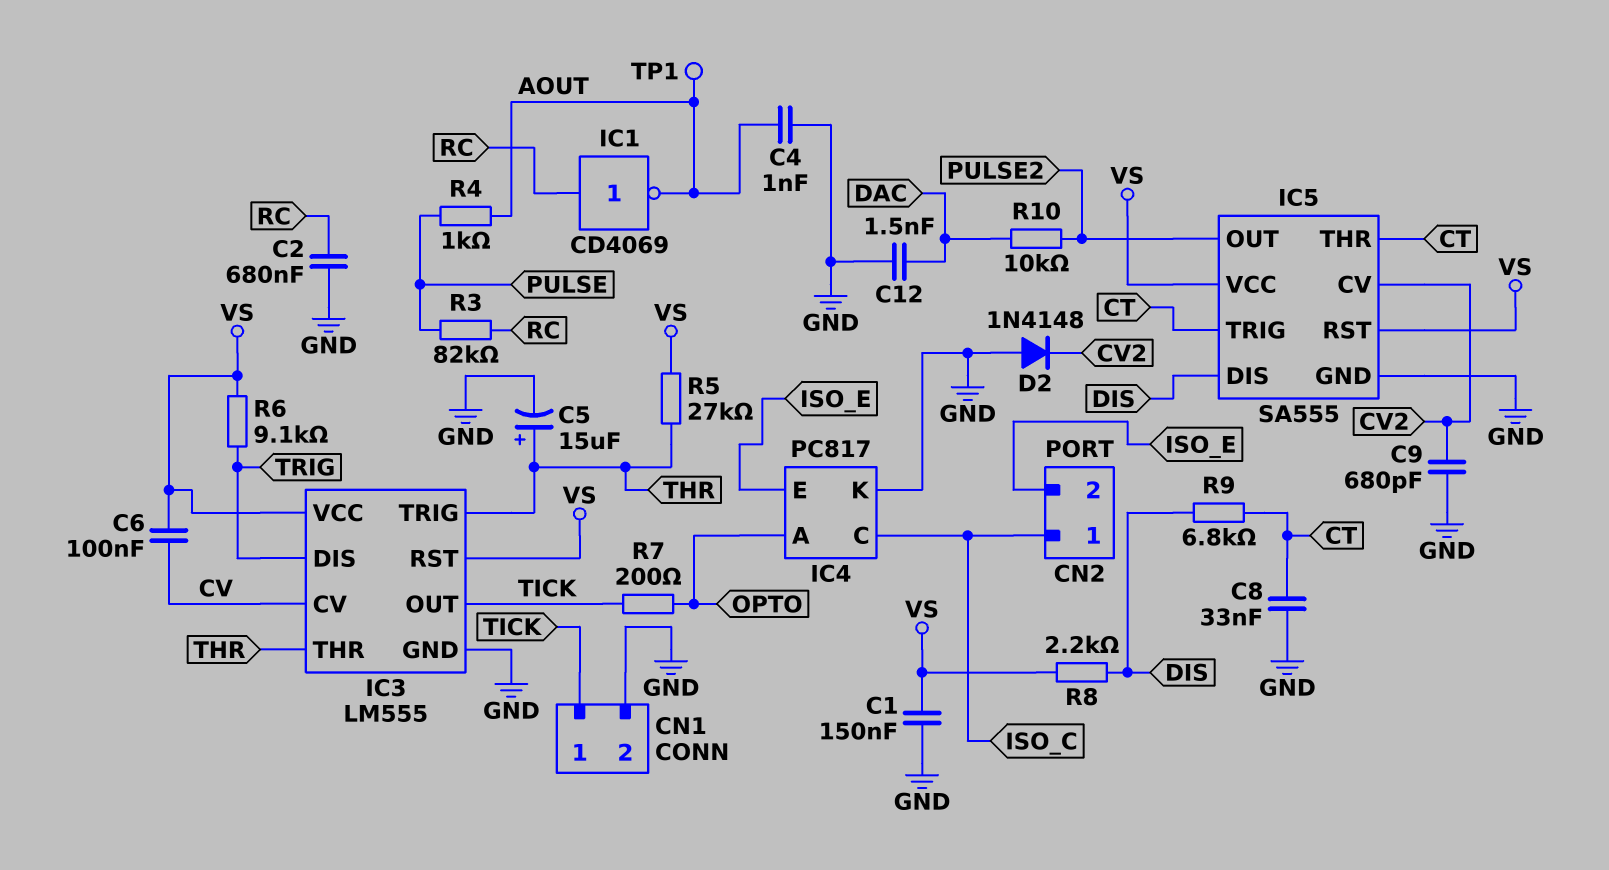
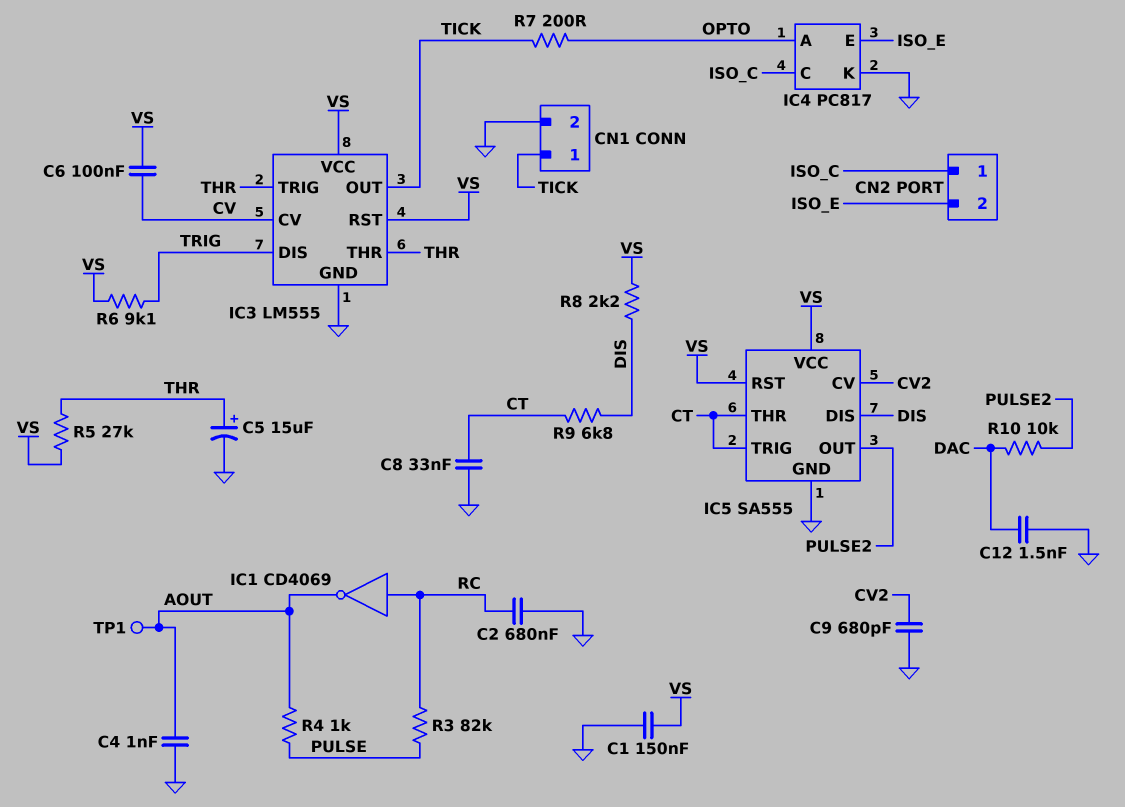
D2: diode 1N4148 (A GND, K CV2) -> none

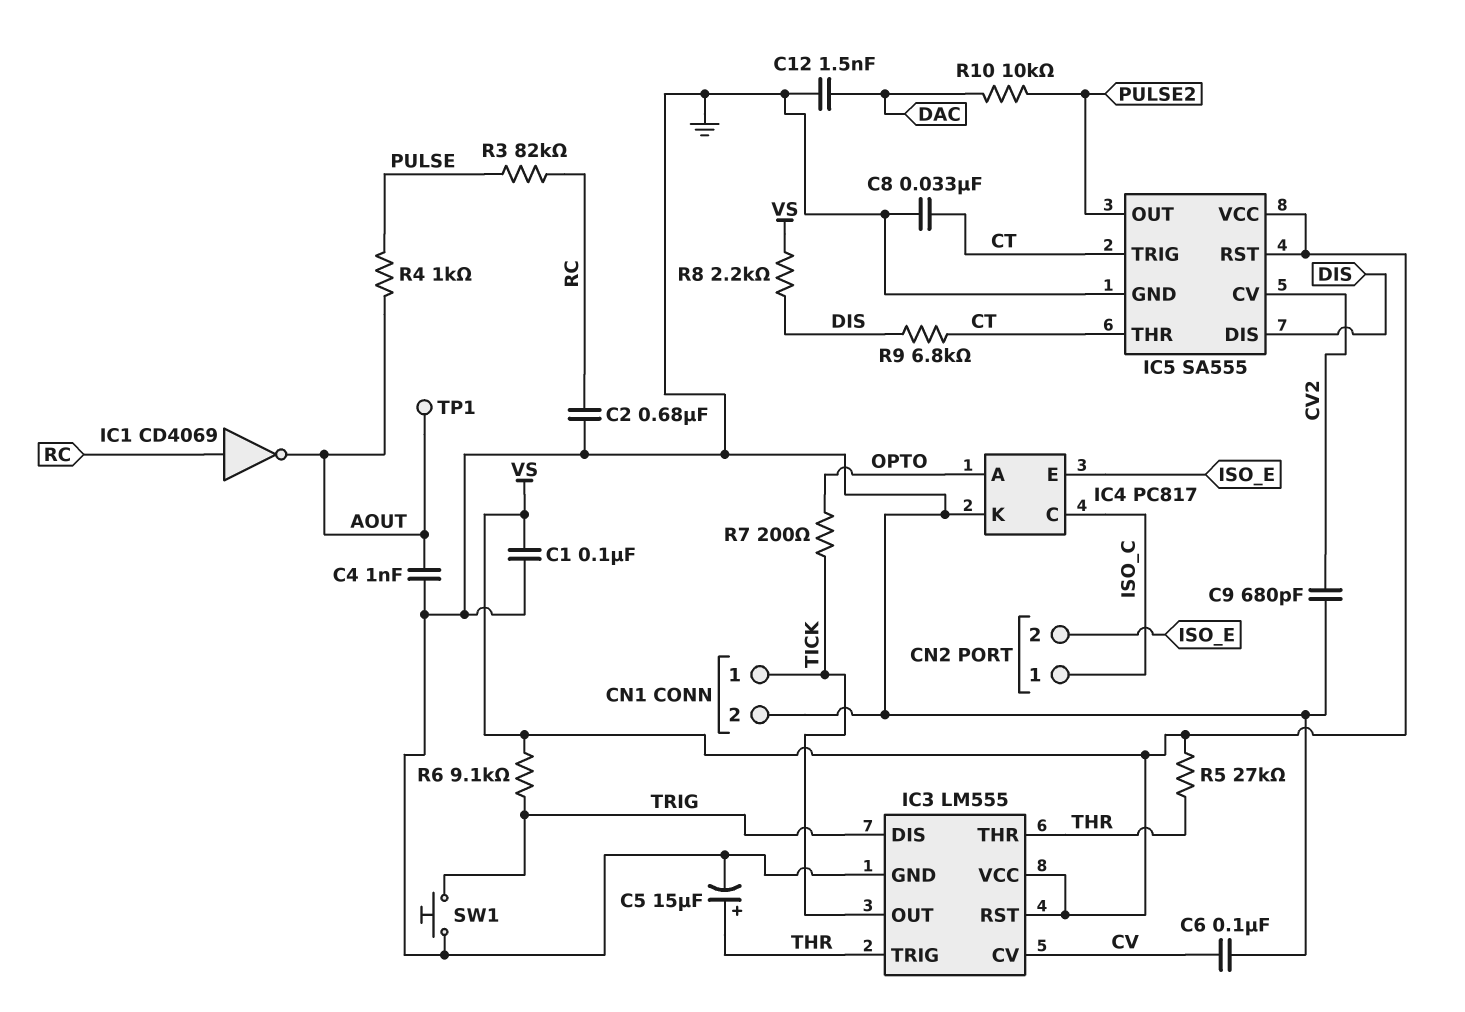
C1: 150nF (GND, VS) -> 100nF (GND, VS)
C6: 100nF (CV, VS) -> 100nF (CV, GND)
SW1: none -> button (GND, TRIG)

